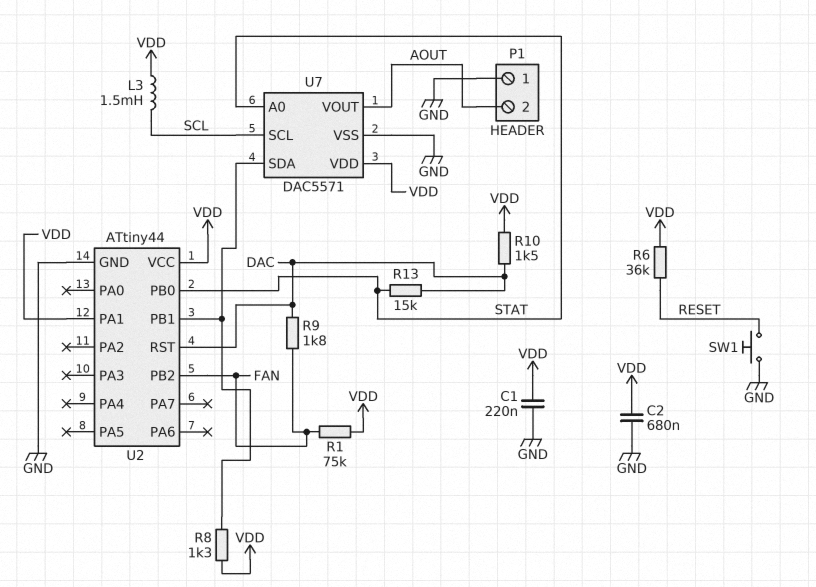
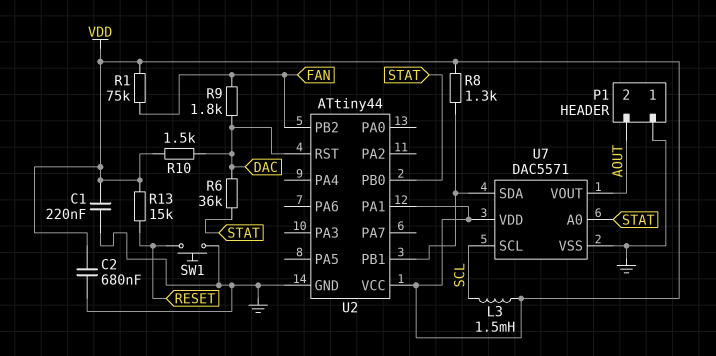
R6: 36k (RESET, VDD) -> 36k (DAC, STAT)
R13: 15k (DAC, STAT) -> 15k (RESET, VDD)

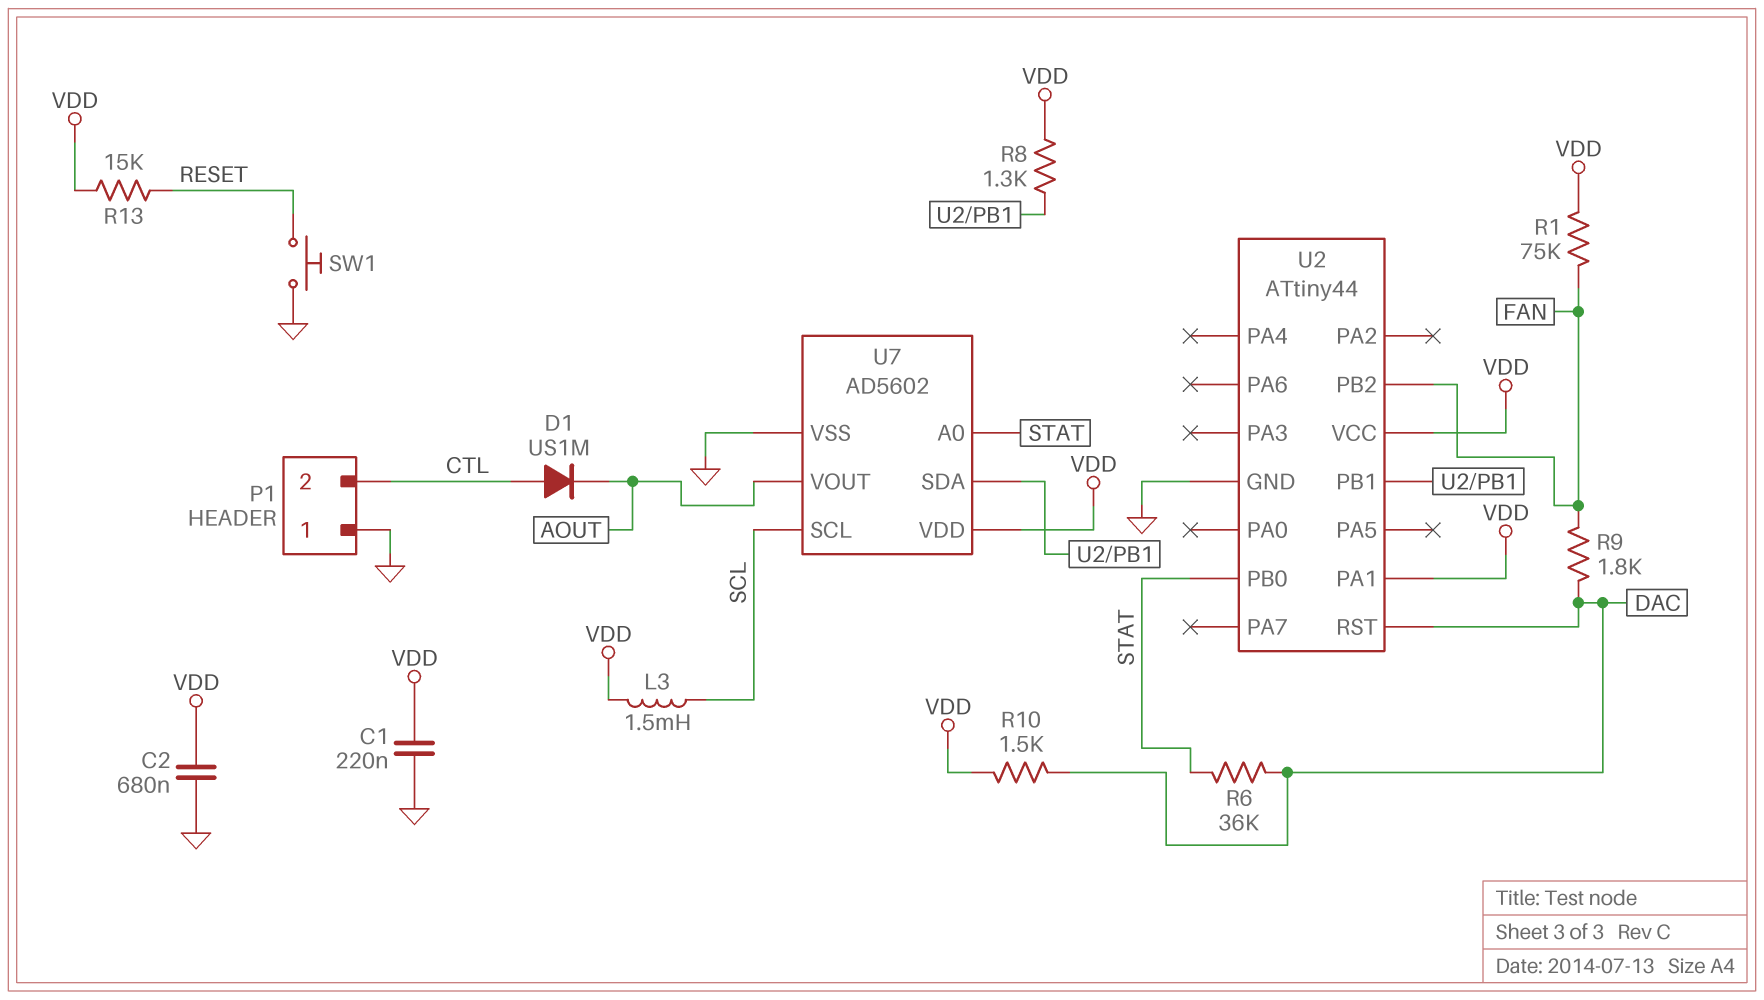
D1: none -> diode US1M (A CTL, K AOUT)
P1 pin 2: AOUT -> CTL
U7: DAC5571 -> AD5602

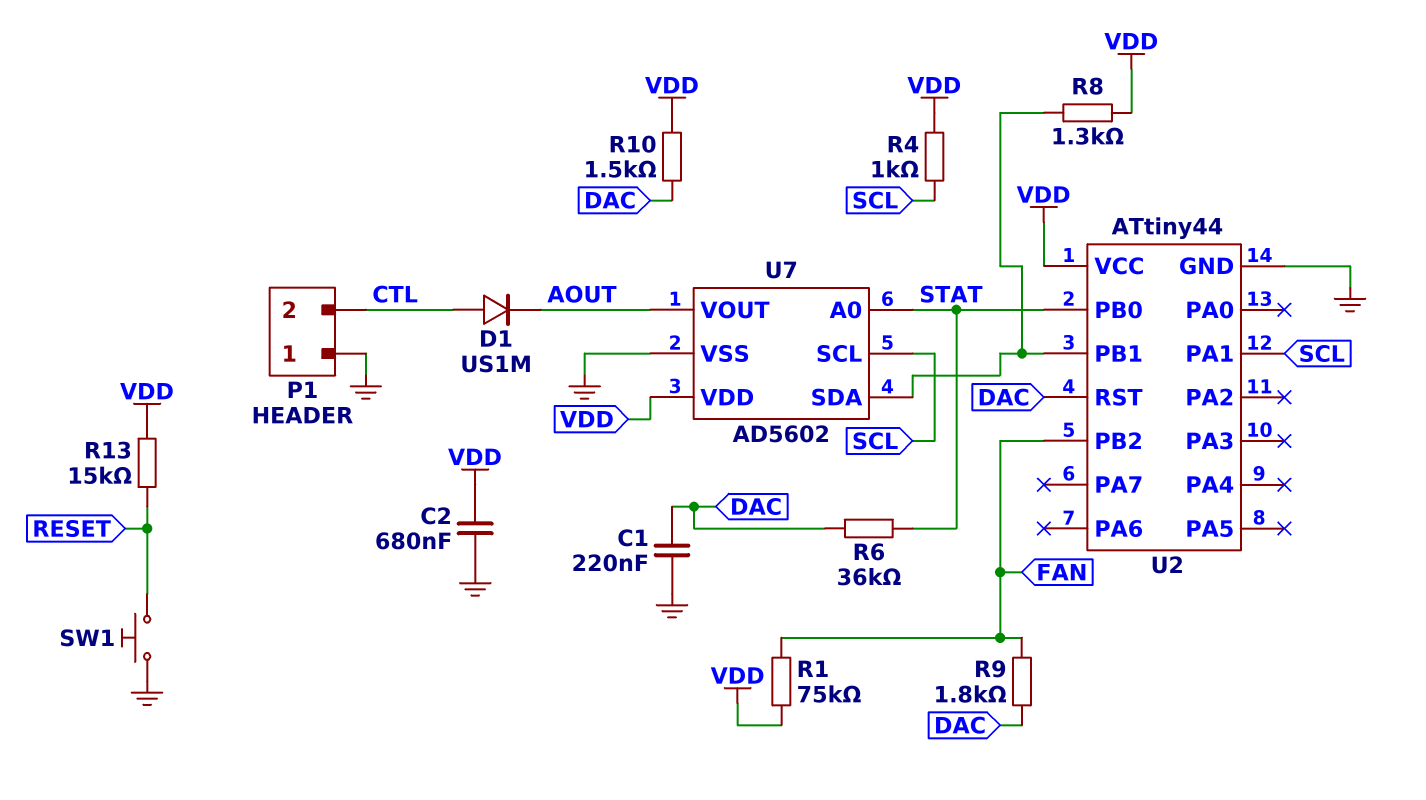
C1: 220nF (GND, VDD) -> 220nF (DAC, GND)
L3: 1.5mH (SCL, VDD) -> none
R4: none -> 1k (SCL, VDD)
U2 pin PA1: VDD -> SCL

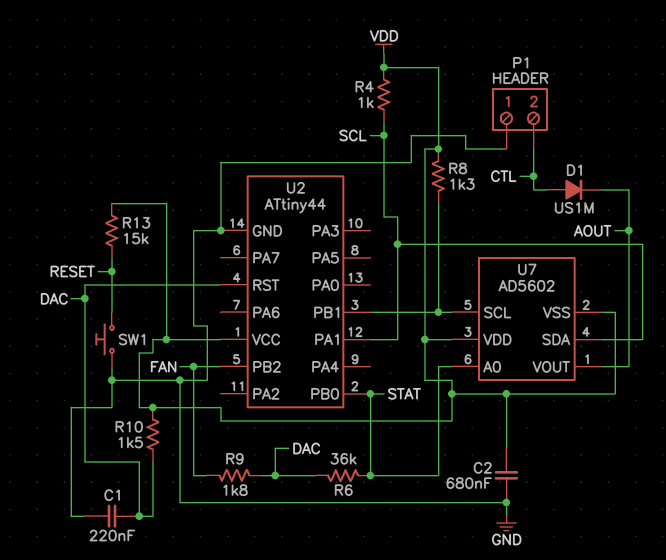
R1: 75k (FAN, VDD) -> none
U7 pin SCL: SCL -> U2/PB1
U7 pin SDA: U2/PB1 -> SCL
U7 pin VSS: GND -> VDD

